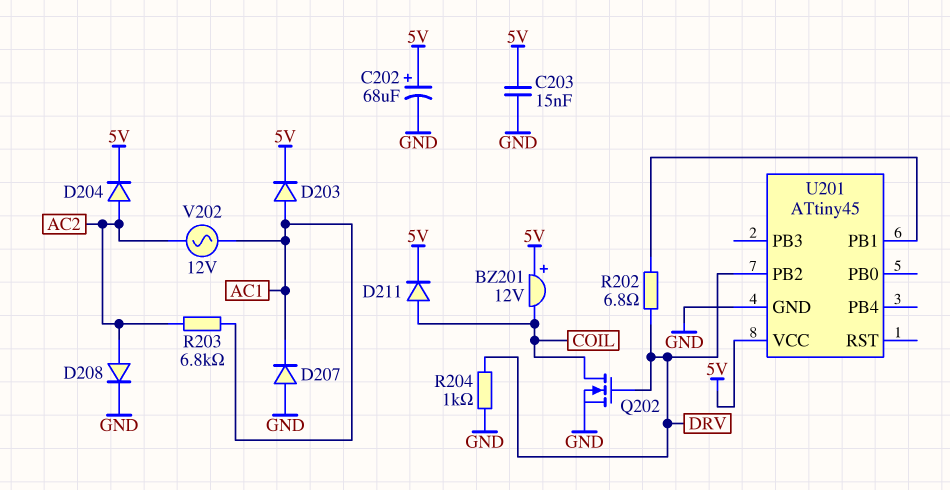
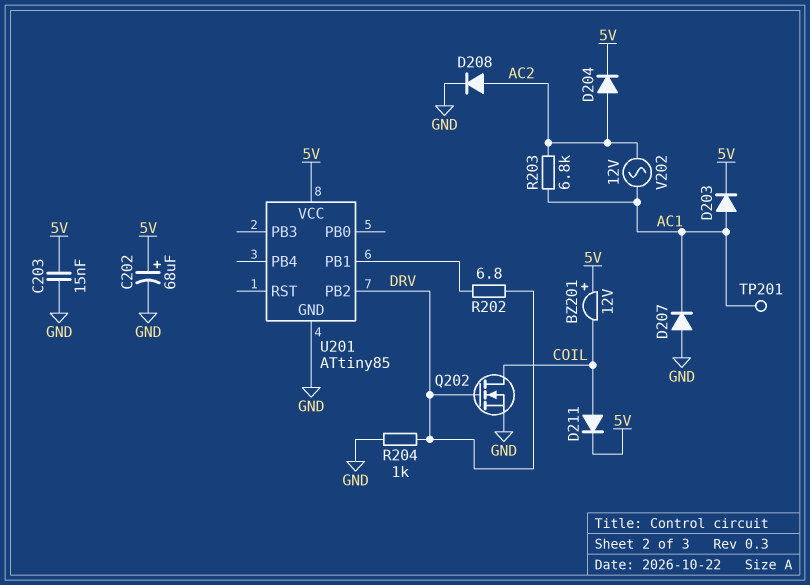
TP201: none -> test point (AC1)
U201: ATtiny45 -> ATtiny85

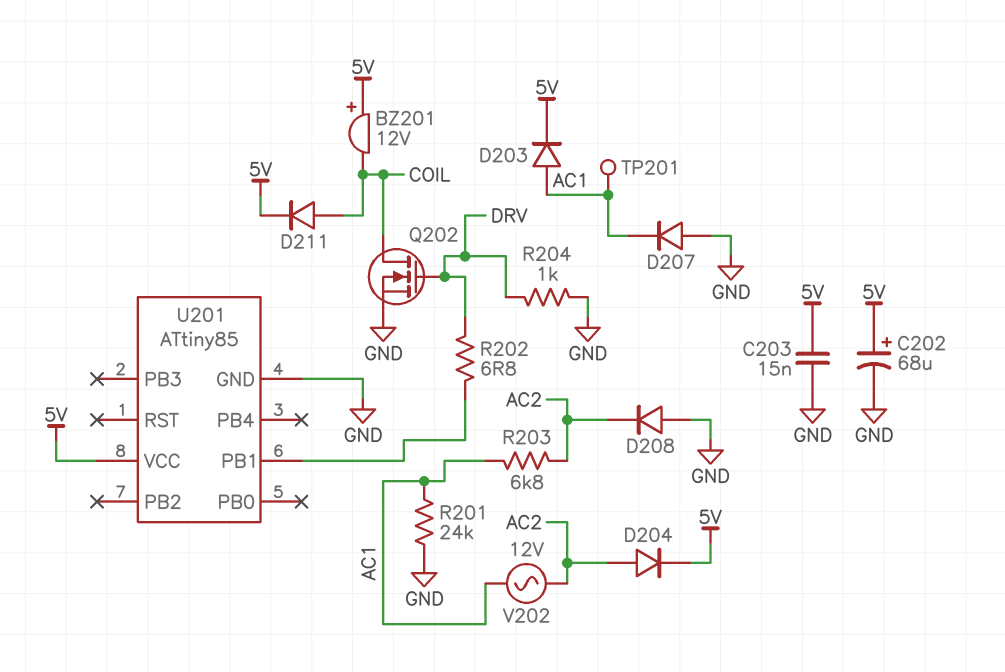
D208: diode (A AC2, K GND) -> diode (A GND, K AC2)
R201: none -> 24k (AC1, GND)
U201 pin PB2: DRV -> none

